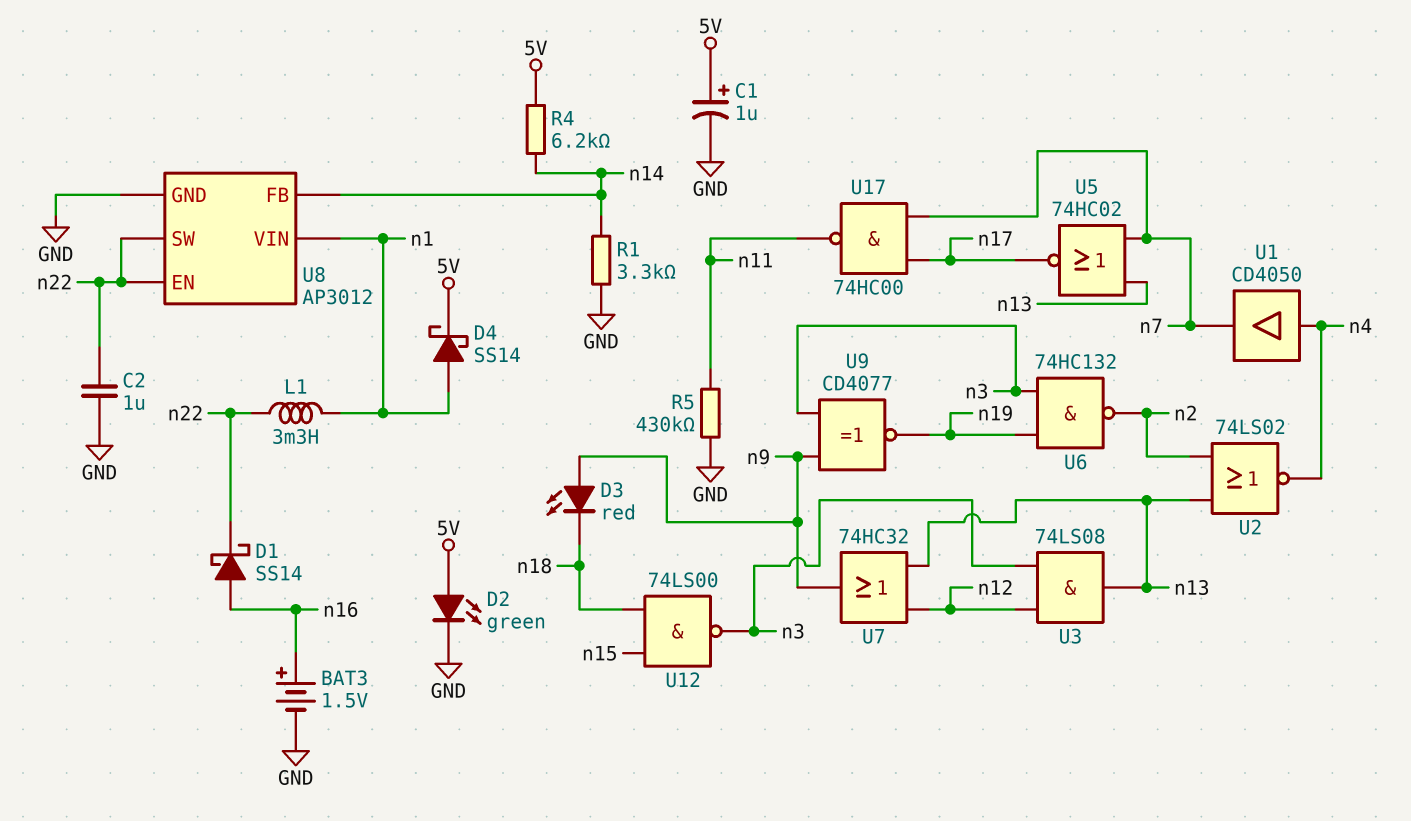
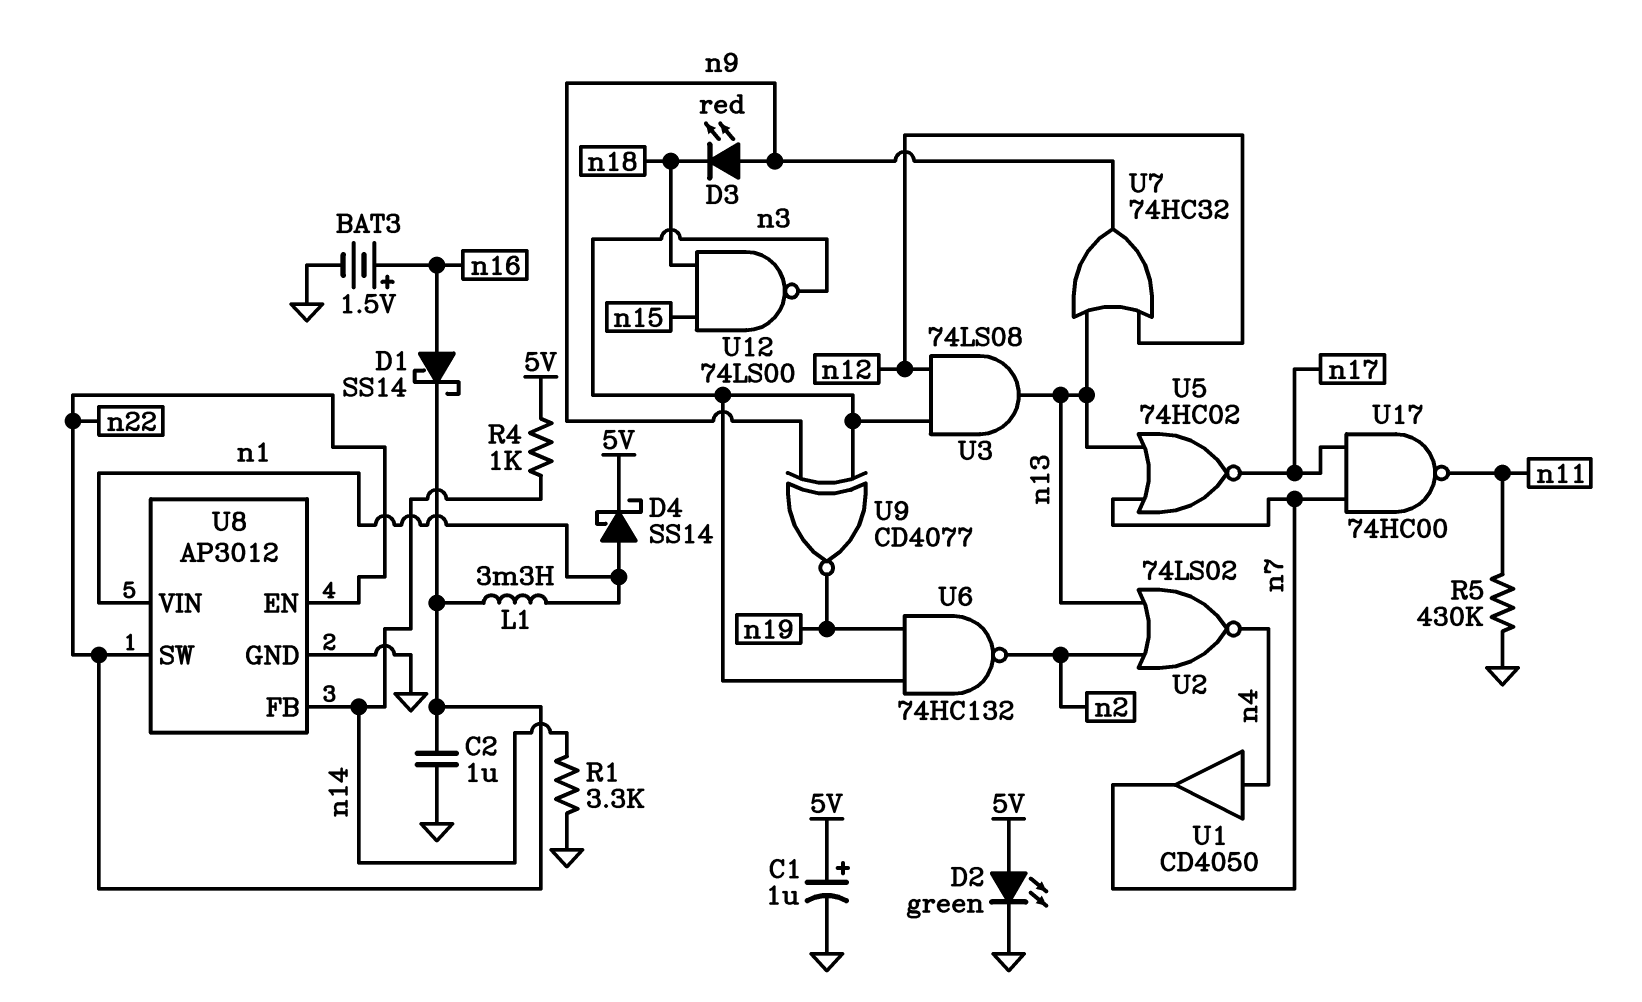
R4: 6.2k (5V, n14) -> 1k (5V, n14)

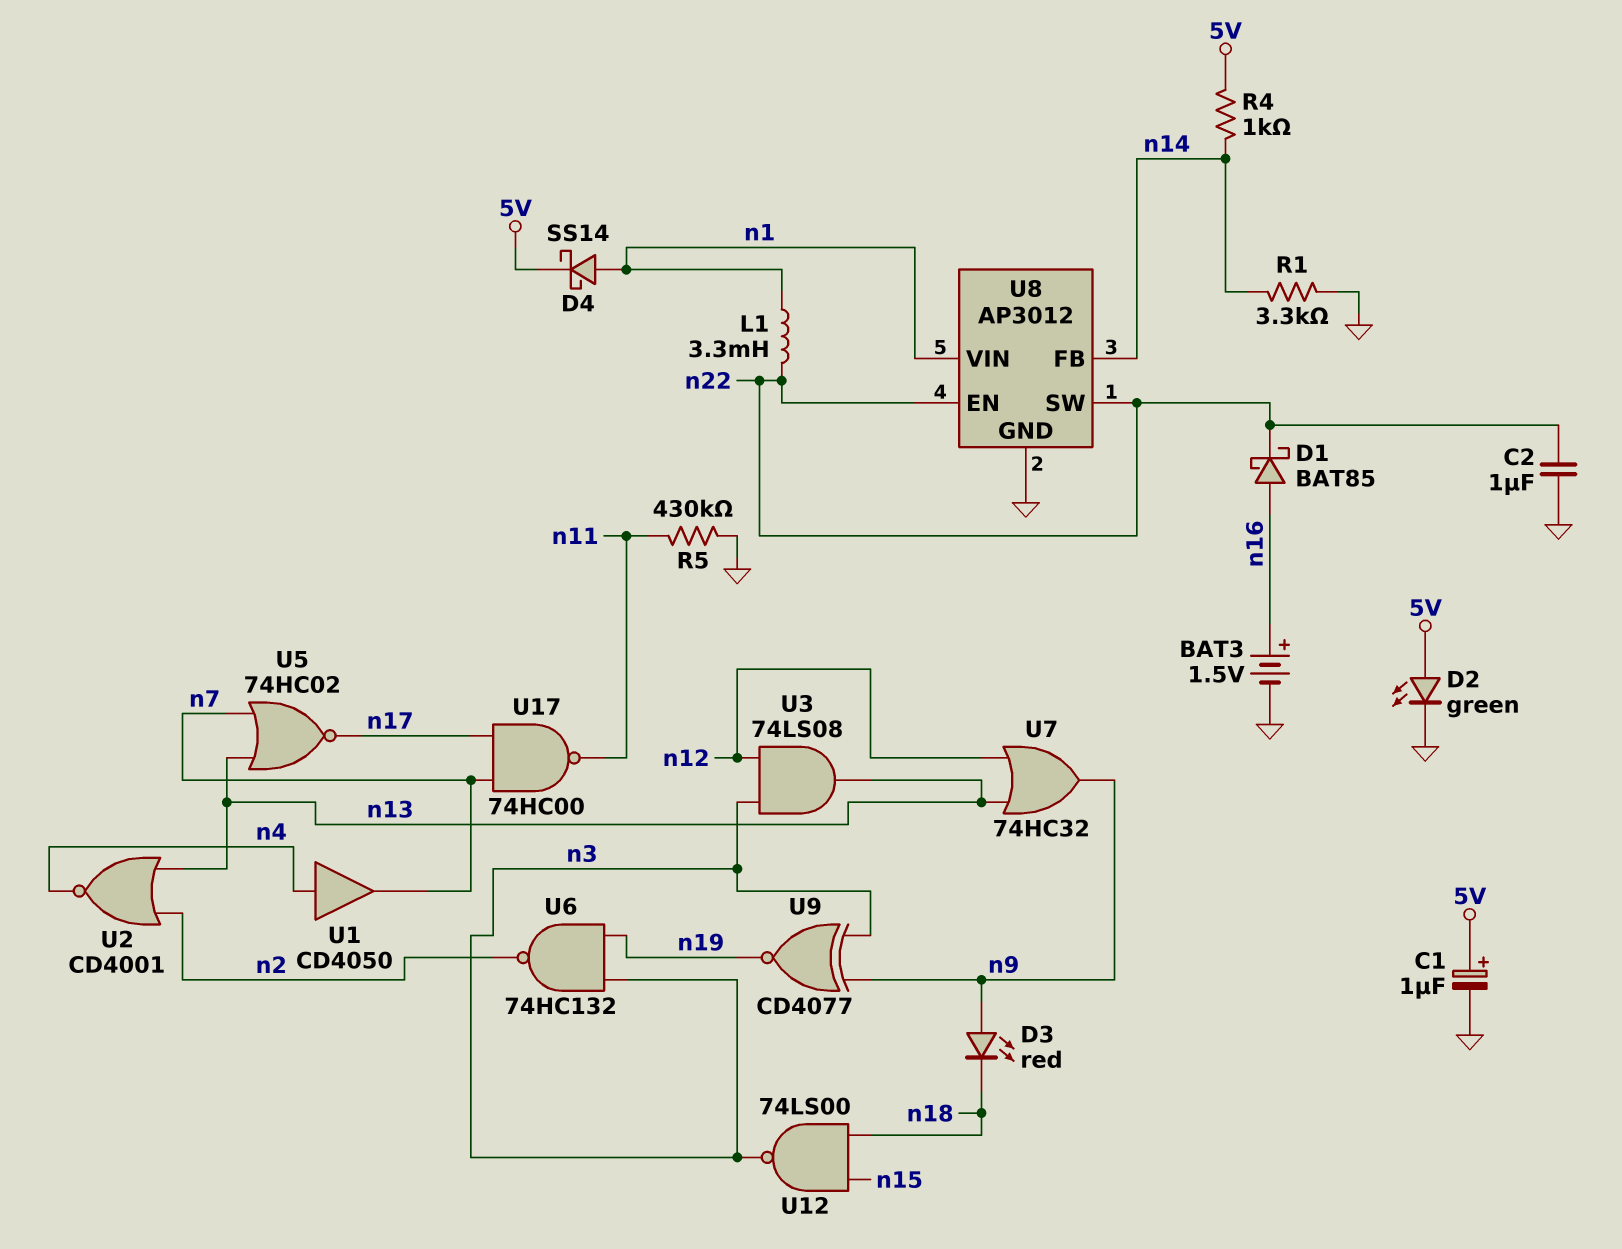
D1: schottky SS14 (A n16, K n22) -> schottky BAT85 (A n16, K n22)
U2: NOR 74LS02 (in n2, in n13, out n4) -> NOR CD4001 (in n2, in n13, out n4)

